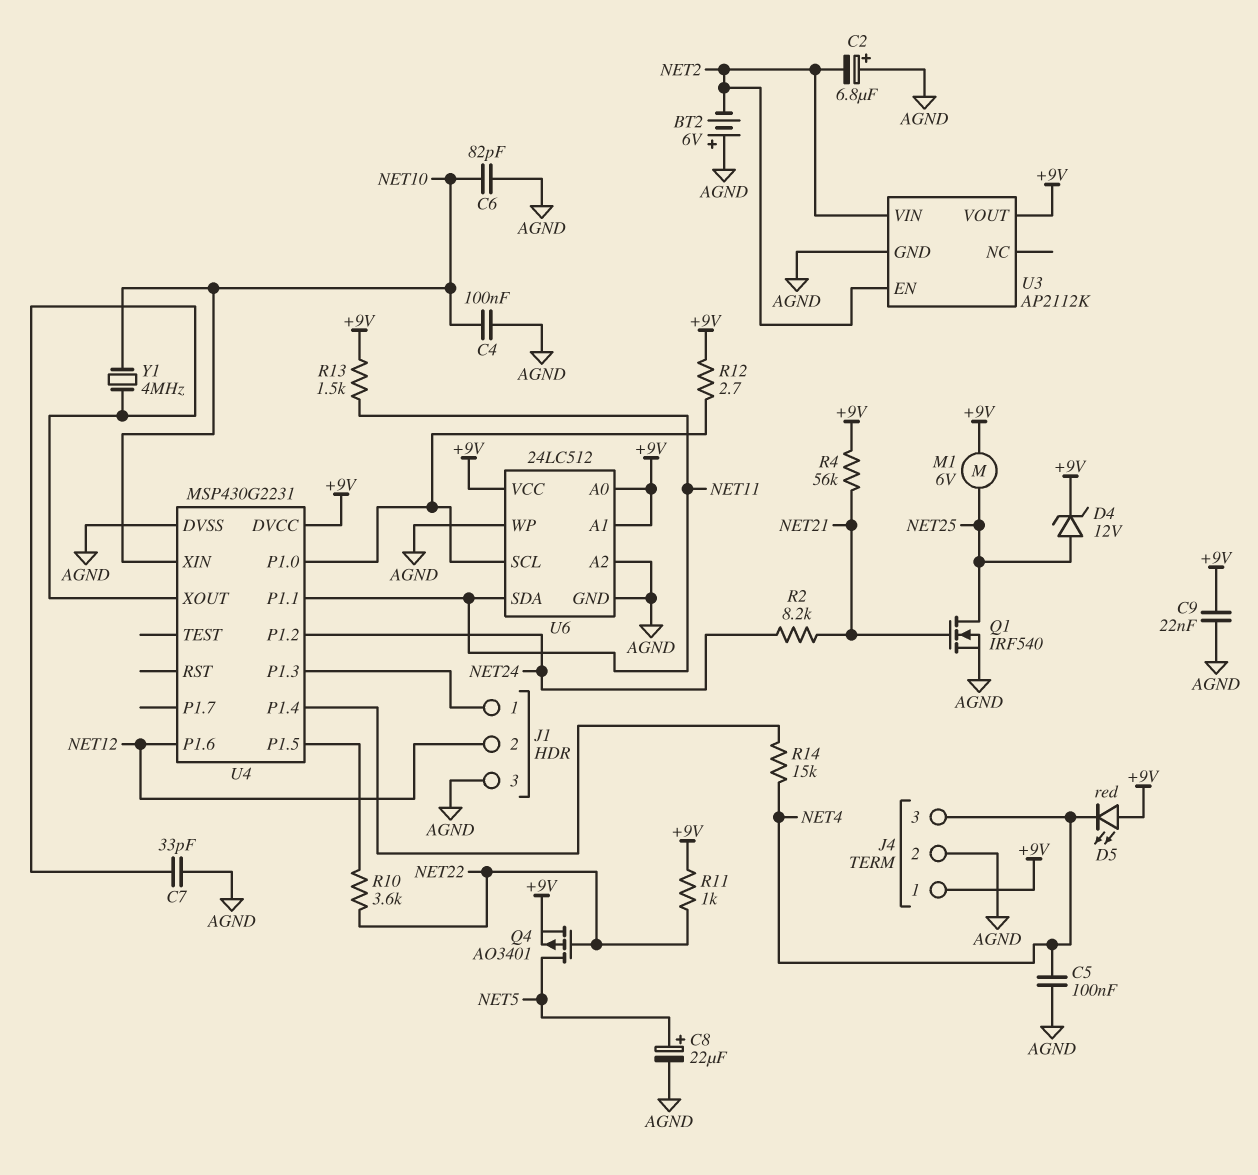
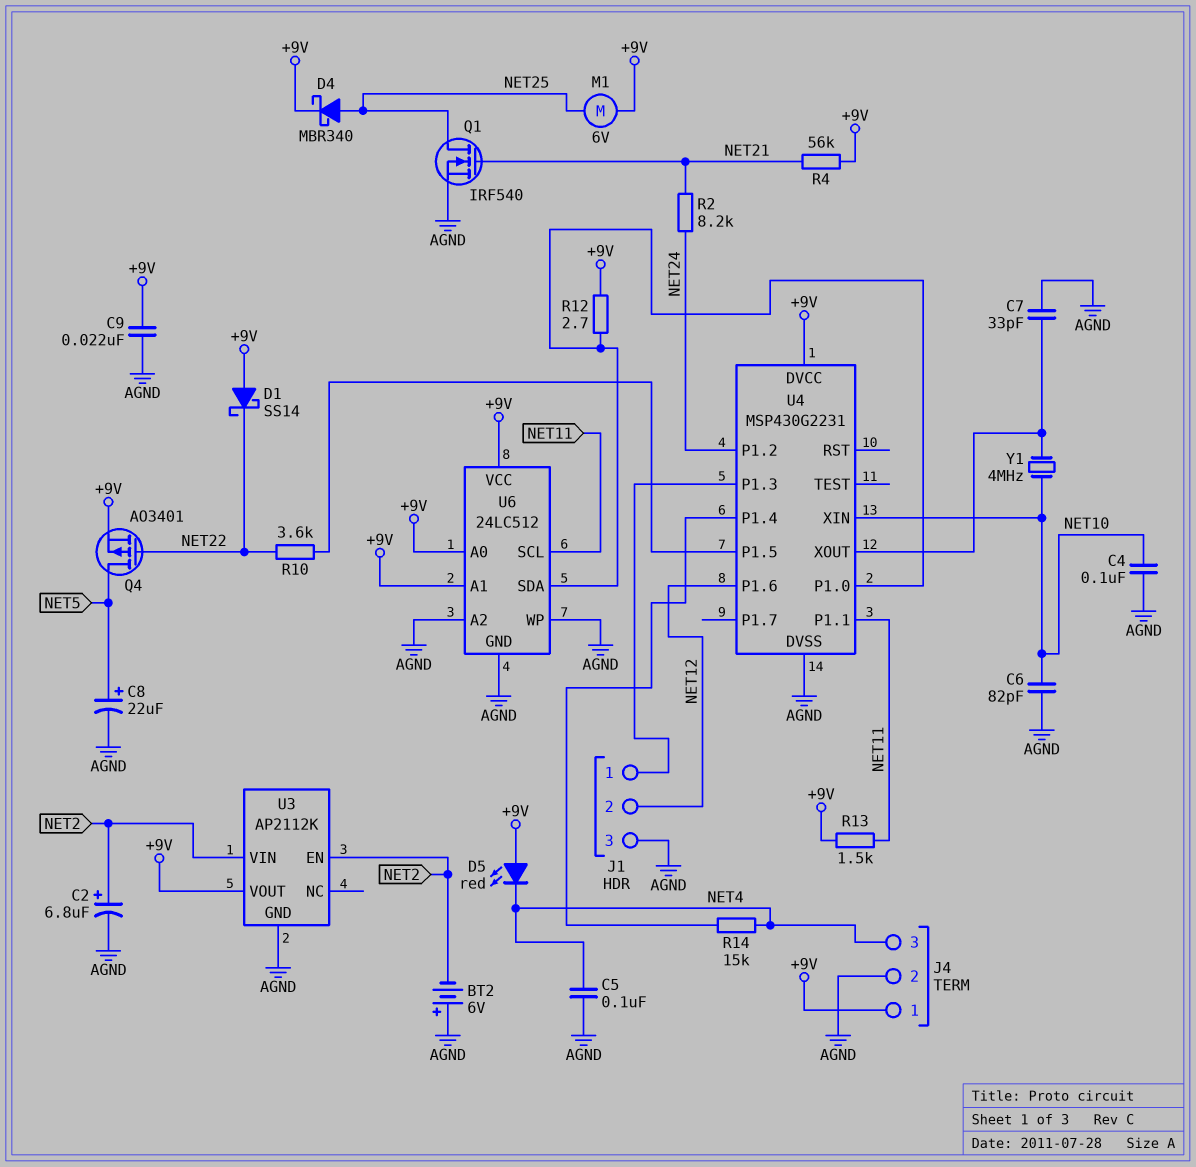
C2: 6.8uF (plus AGND, minus NET2) -> 6.8uF (plus NET2, minus AGND)
D1: none -> schottky SS14 (A +9V, K NET22)
D4: zener 12V (A NET25, K +9V) -> schottky MBR340 (A NET25, K +9V)
R11: 1k (+9V, NET22) -> none
U6 pin SCL: U4/P1.0 -> NET11
U6 pin SDA: NET11 -> U4/P1.0

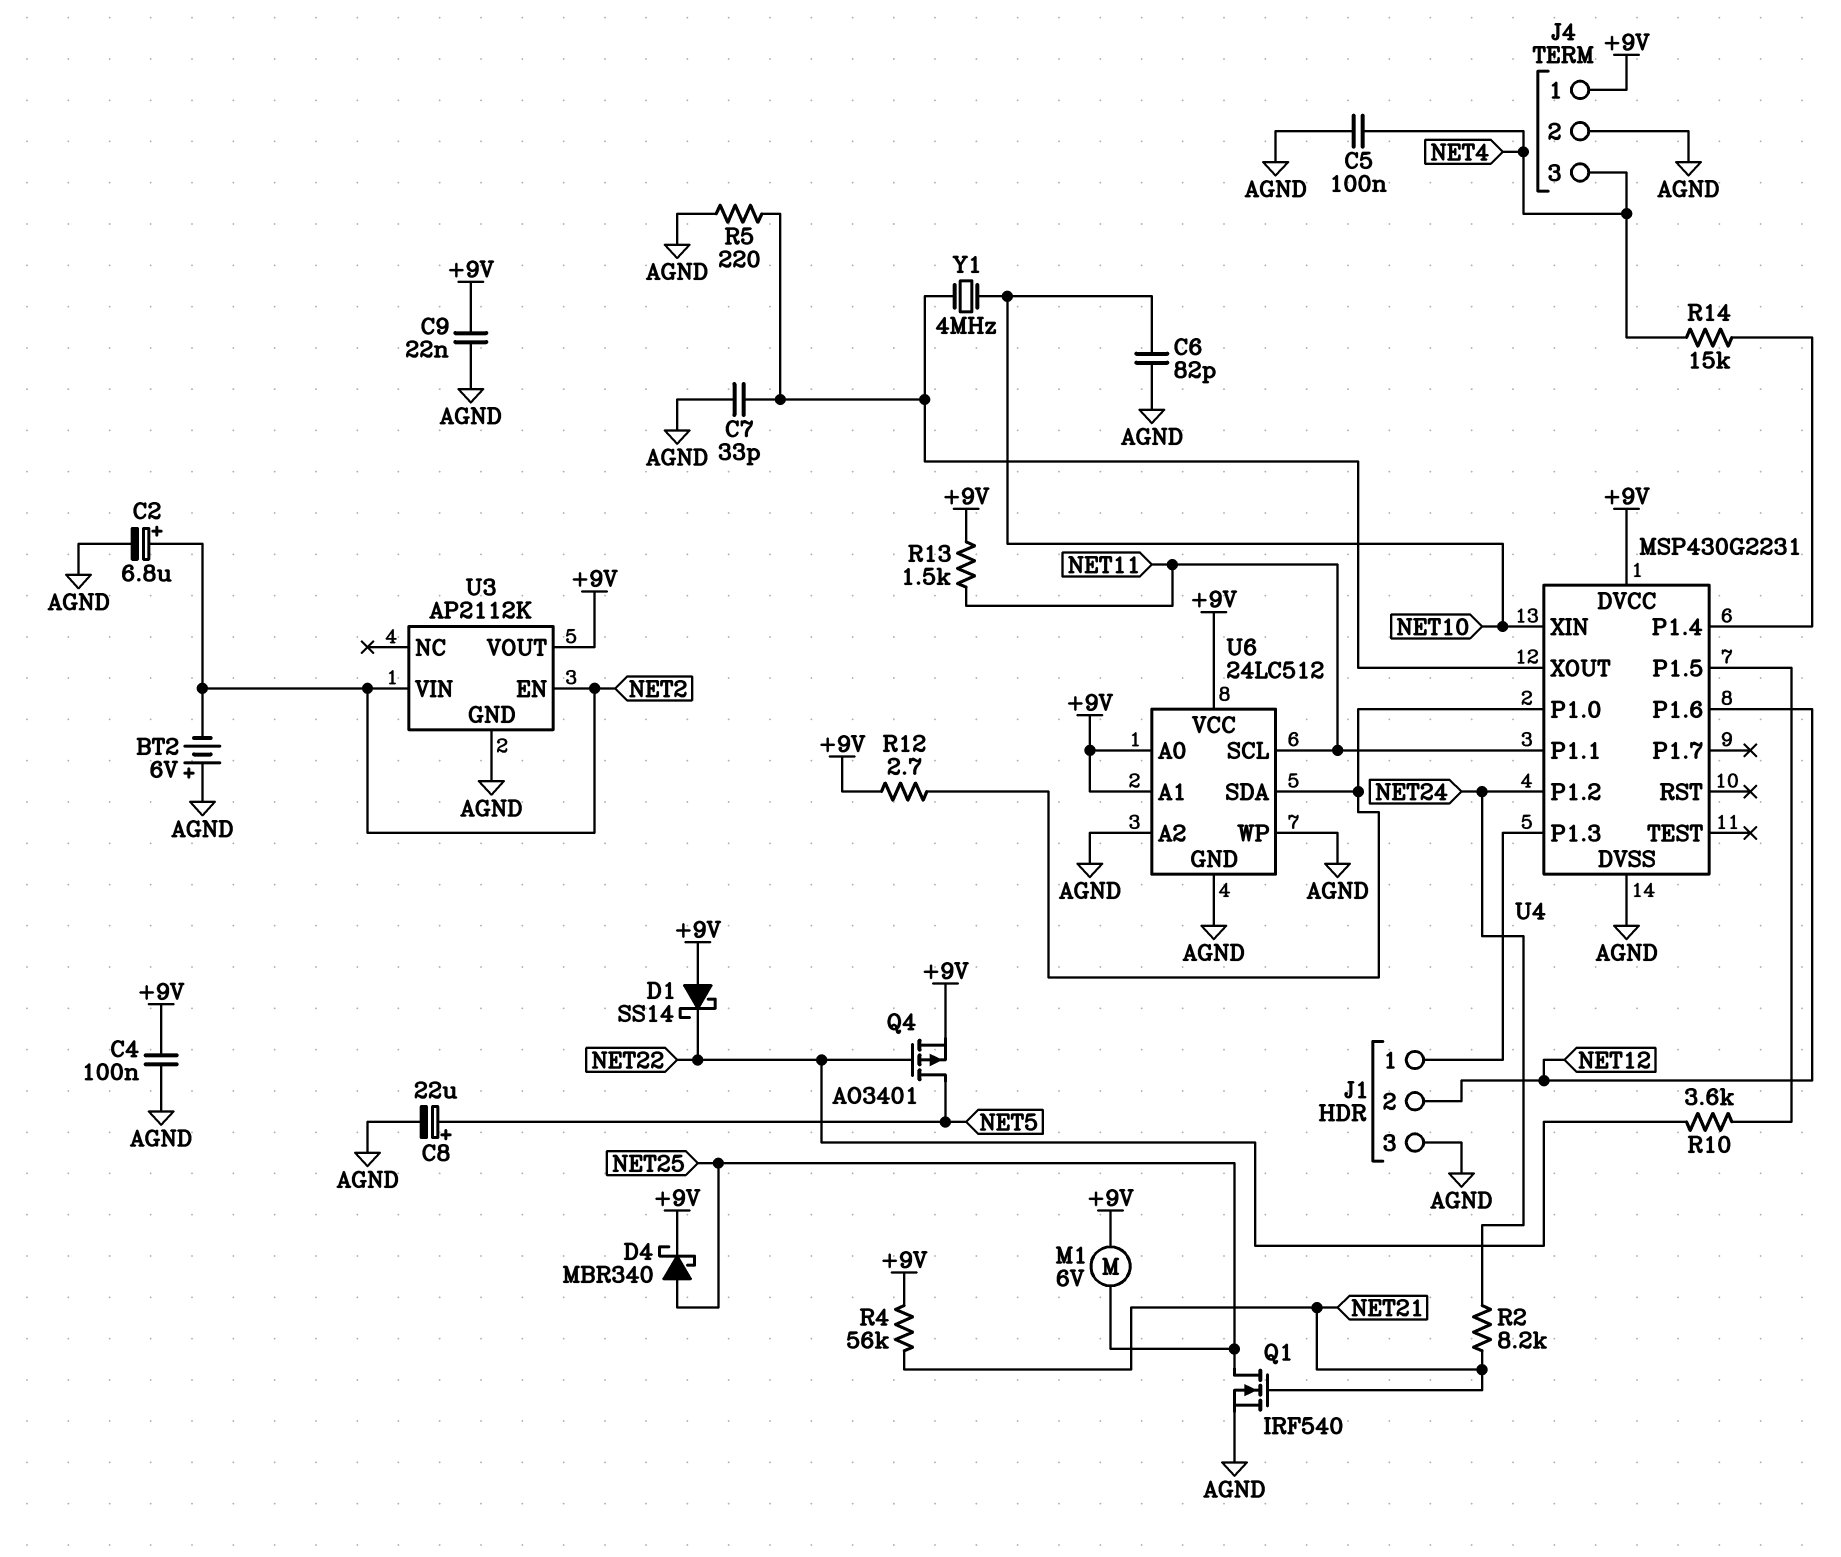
C4: 100nF (AGND, NET10) -> 100nF (+9V, AGND)
D5: LED red (A +9V, K NET4) -> none
R5: none -> 220 (AGND, U4/XOUT)

